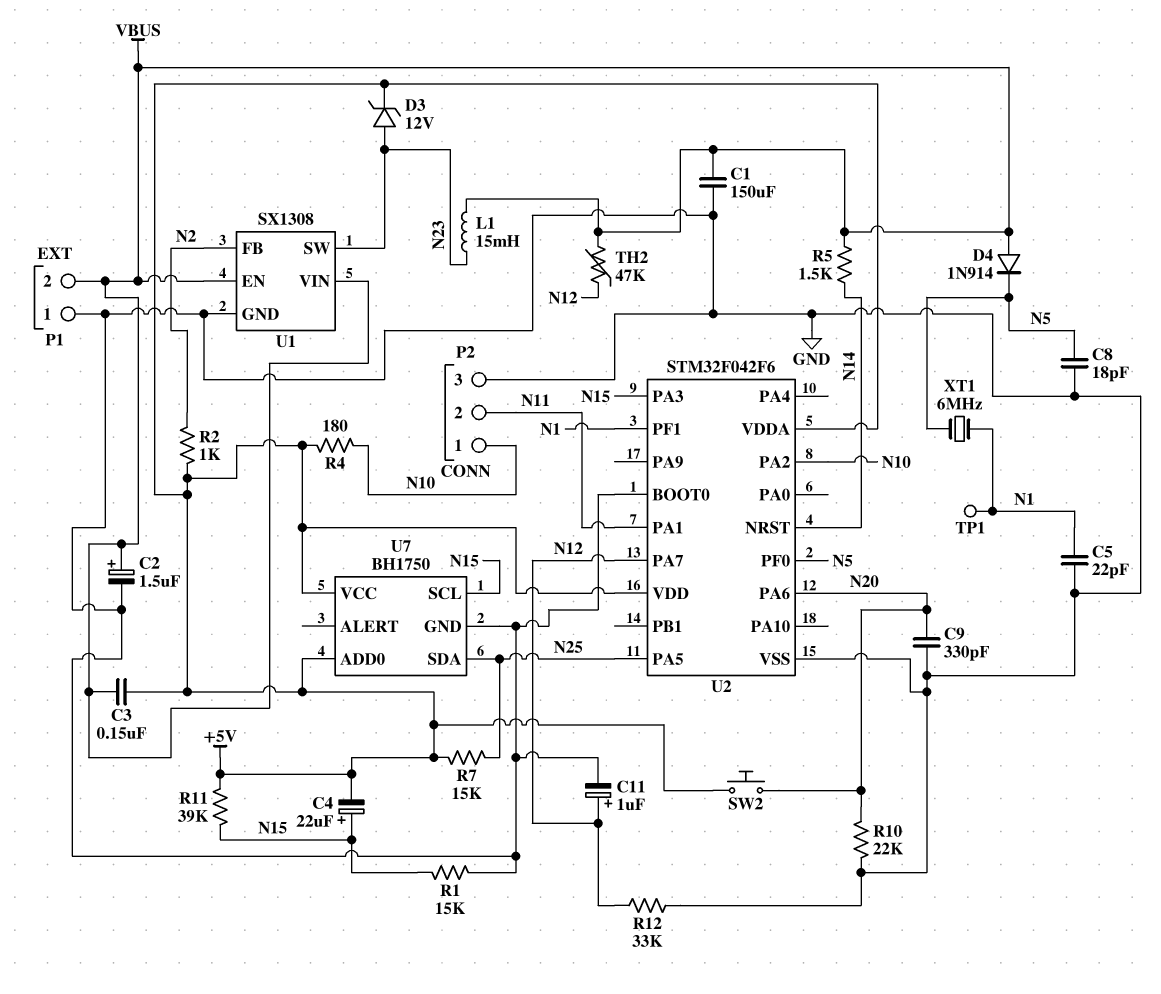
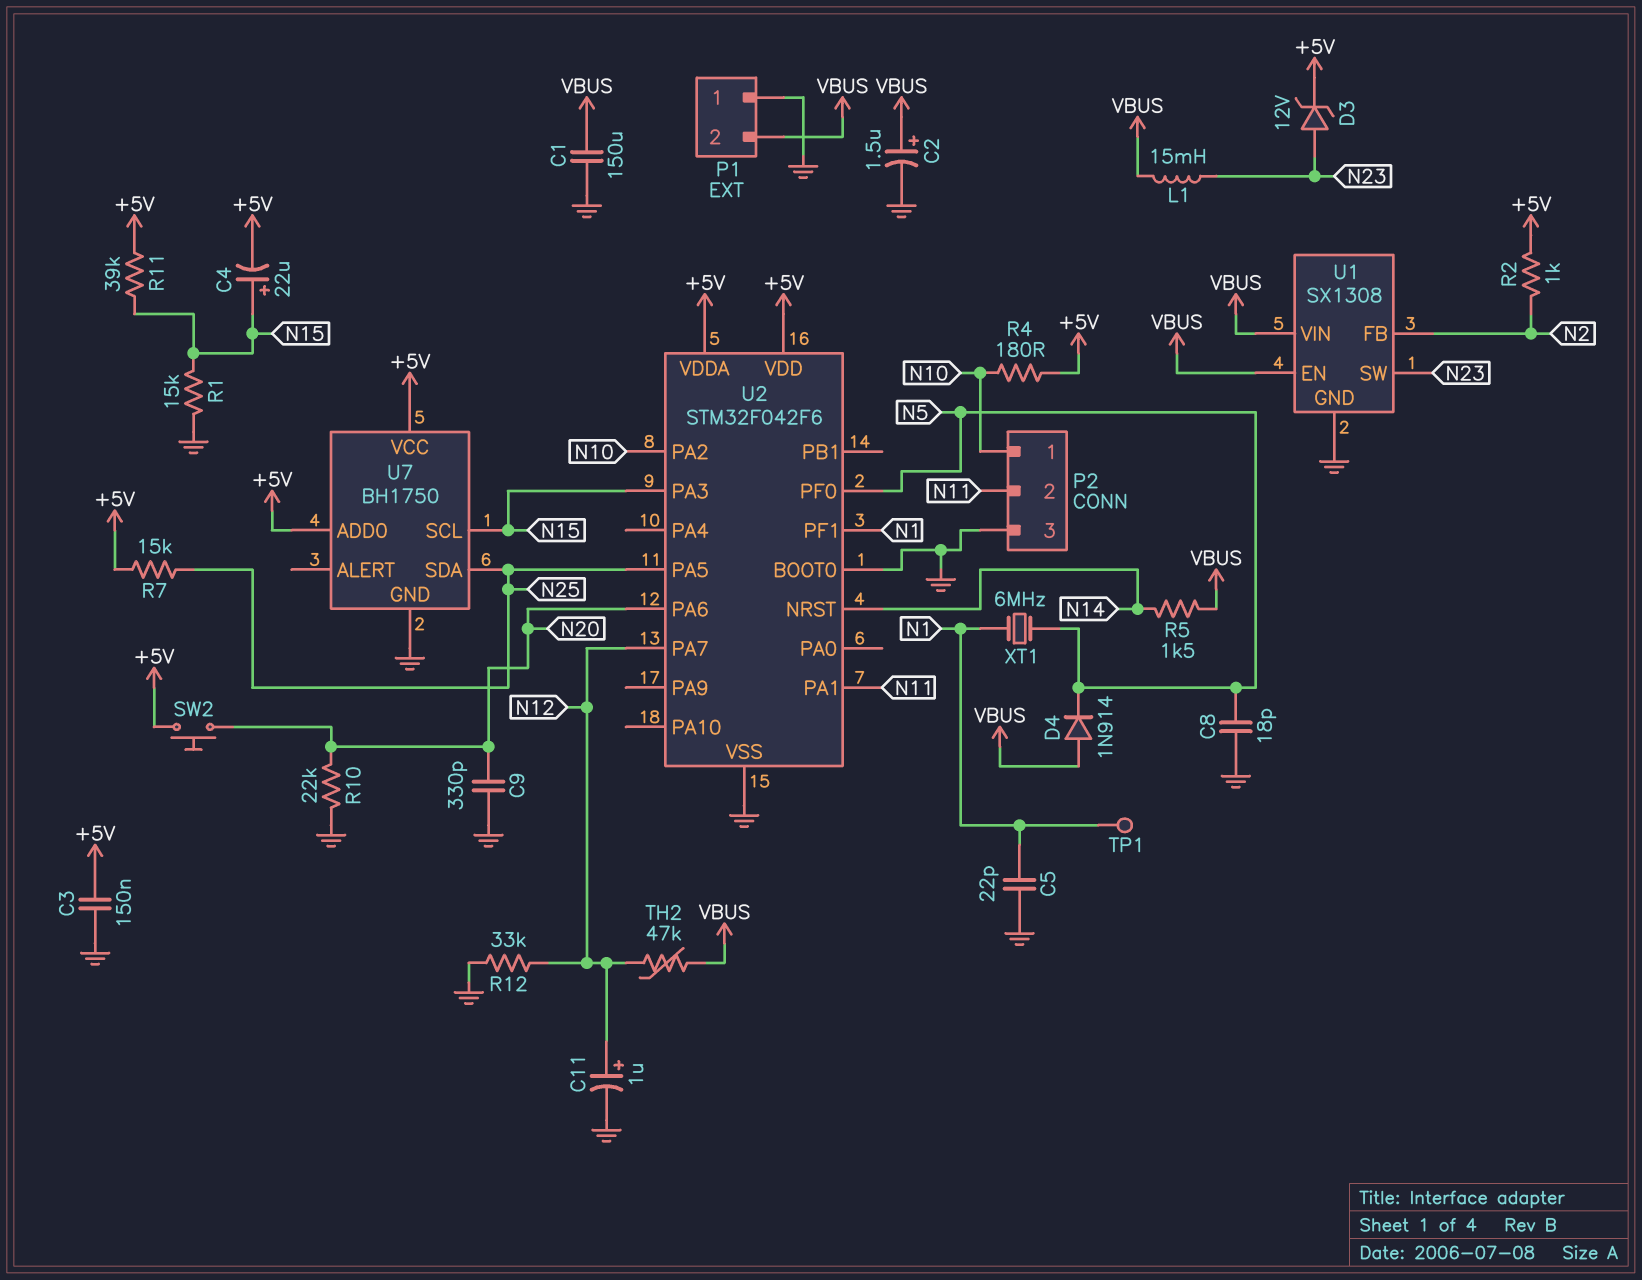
C3: 150nF (+5V, VBUS) -> 150nF (+5V, GND)

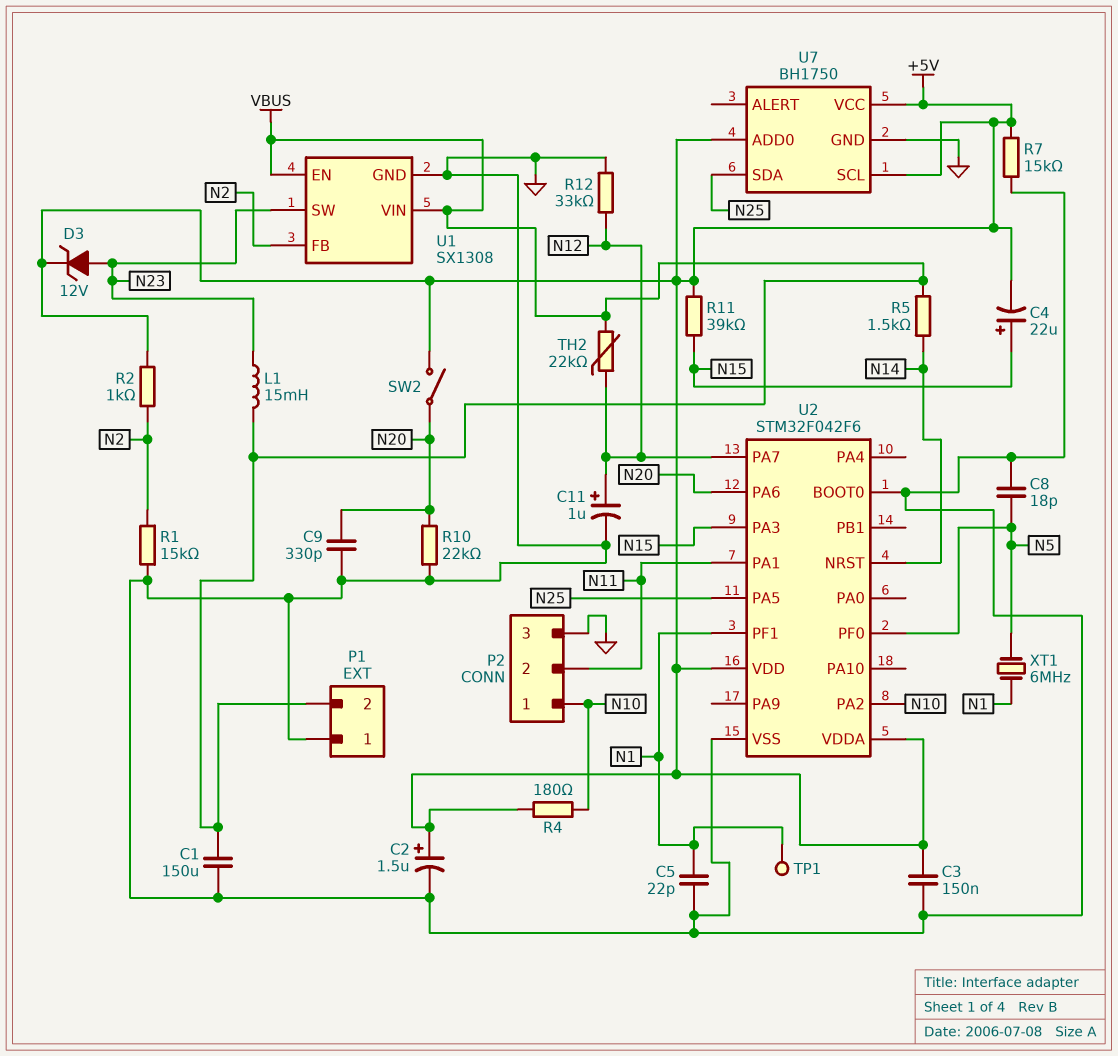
C2: 1.5uF (plus VBUS, minus GND) -> 1.5uF (plus +5V, minus GND)
D4: diode 1N914 (A VBUS, K N5) -> none
R1: 15k (GND, N15) -> 15k (GND, N2)
R7: 15k (+5V, N25) -> 15k (+5V, GND)
SW2: button (+5V, N20) -> switch (+5V, N20)
TH2: 47k (N12, VBUS) -> 22k (N12, VBUS)
U7 pin SCL: N15 -> +5V

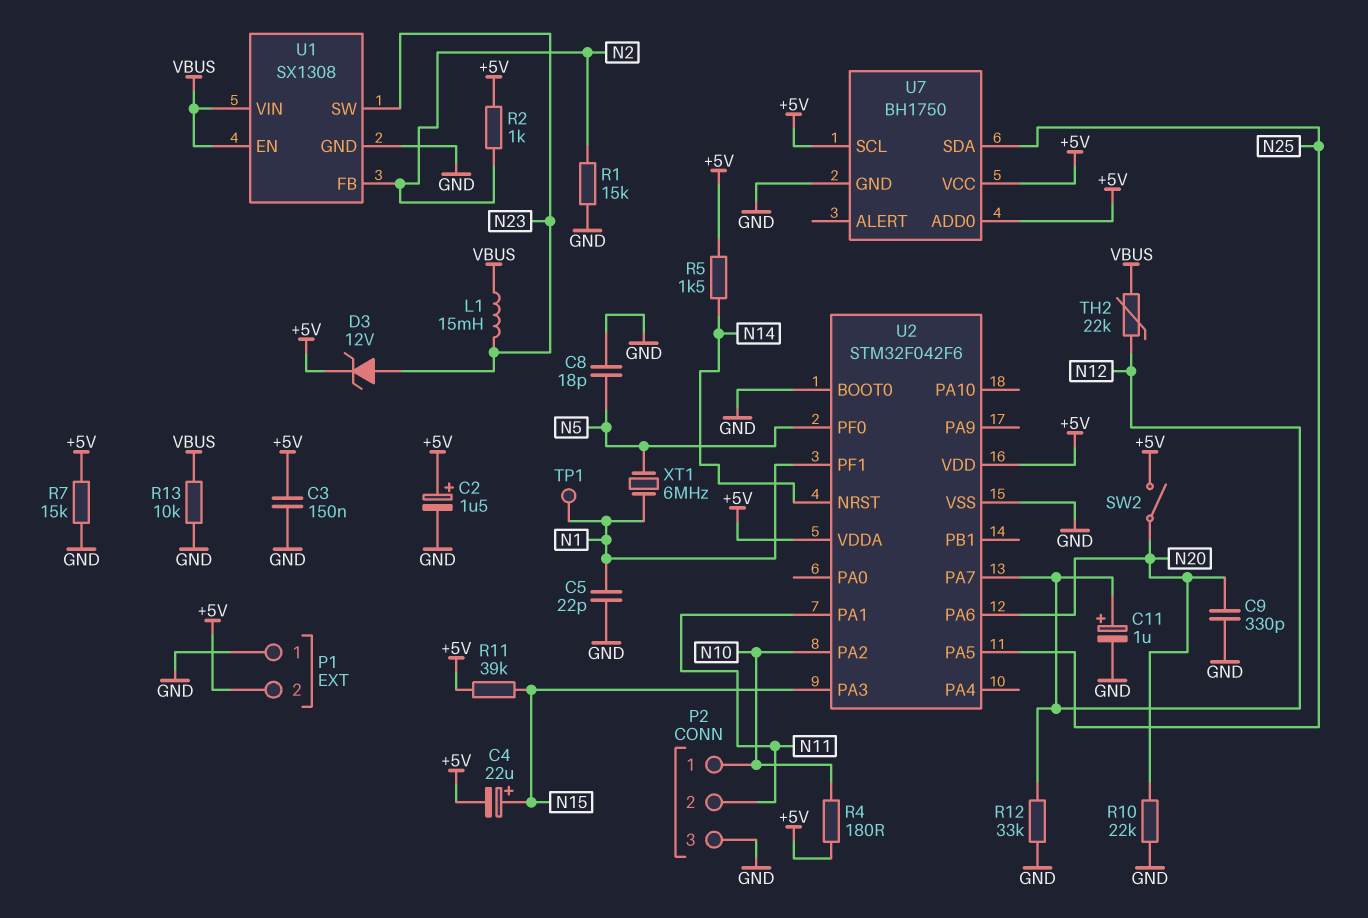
C1: 150uF (GND, VBUS) -> none
P1 pin 2: VBUS -> +5V
R5: 1.5k (N14, VBUS) -> 1.5k (+5V, N14)
R13: none -> 10k (GND, VBUS)

